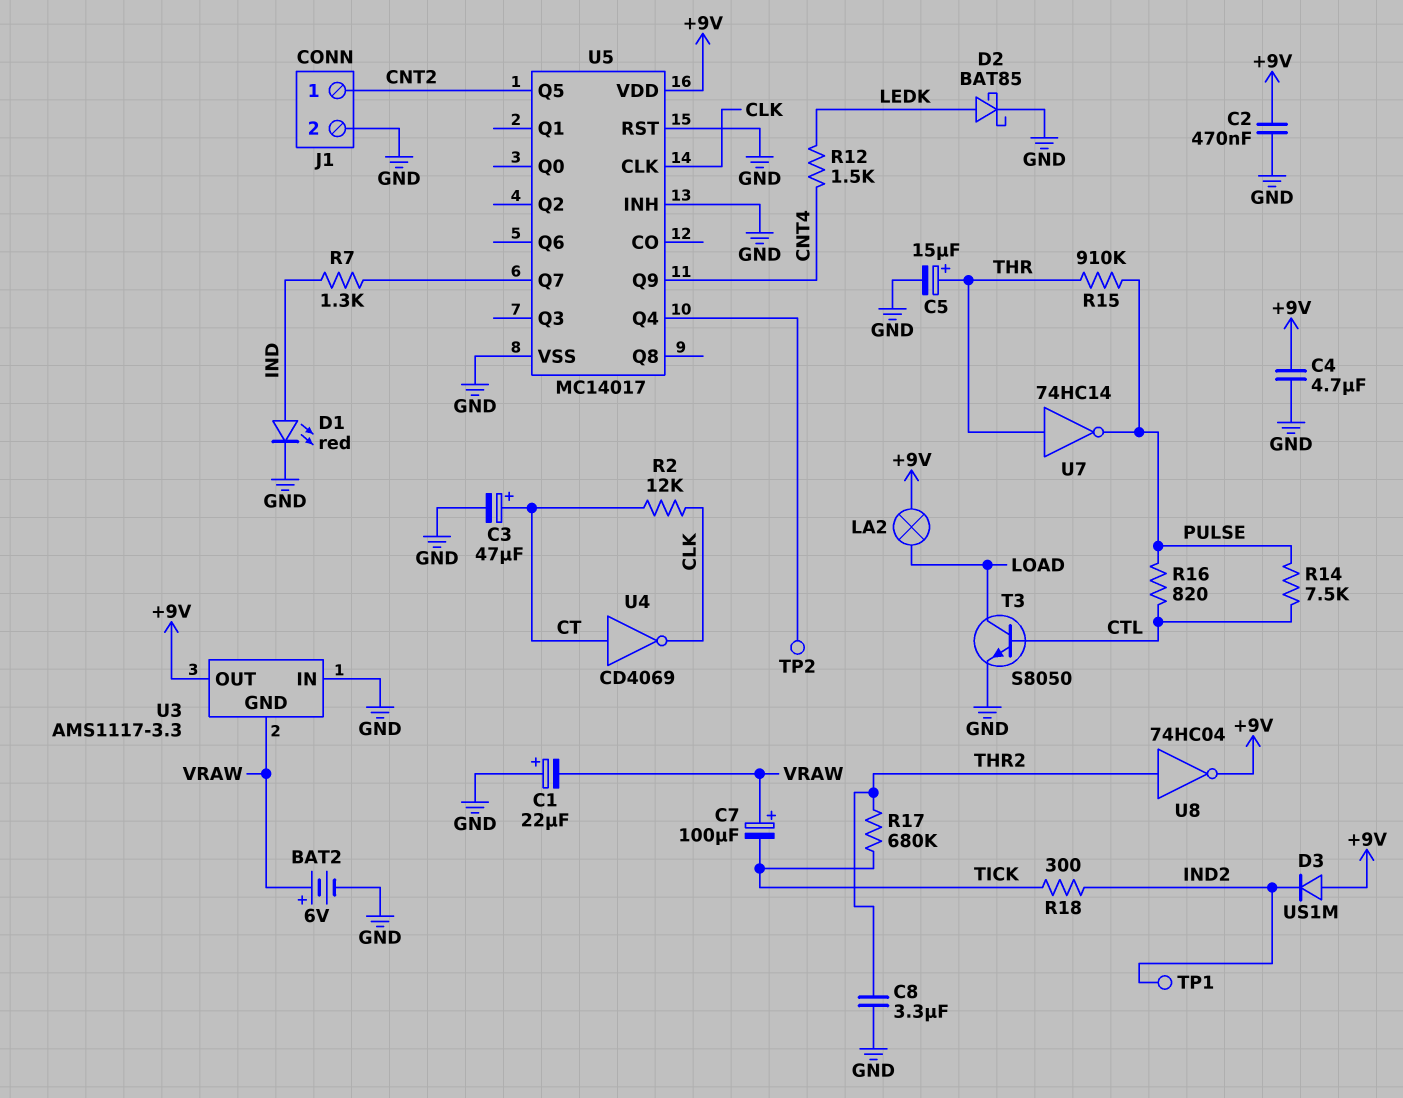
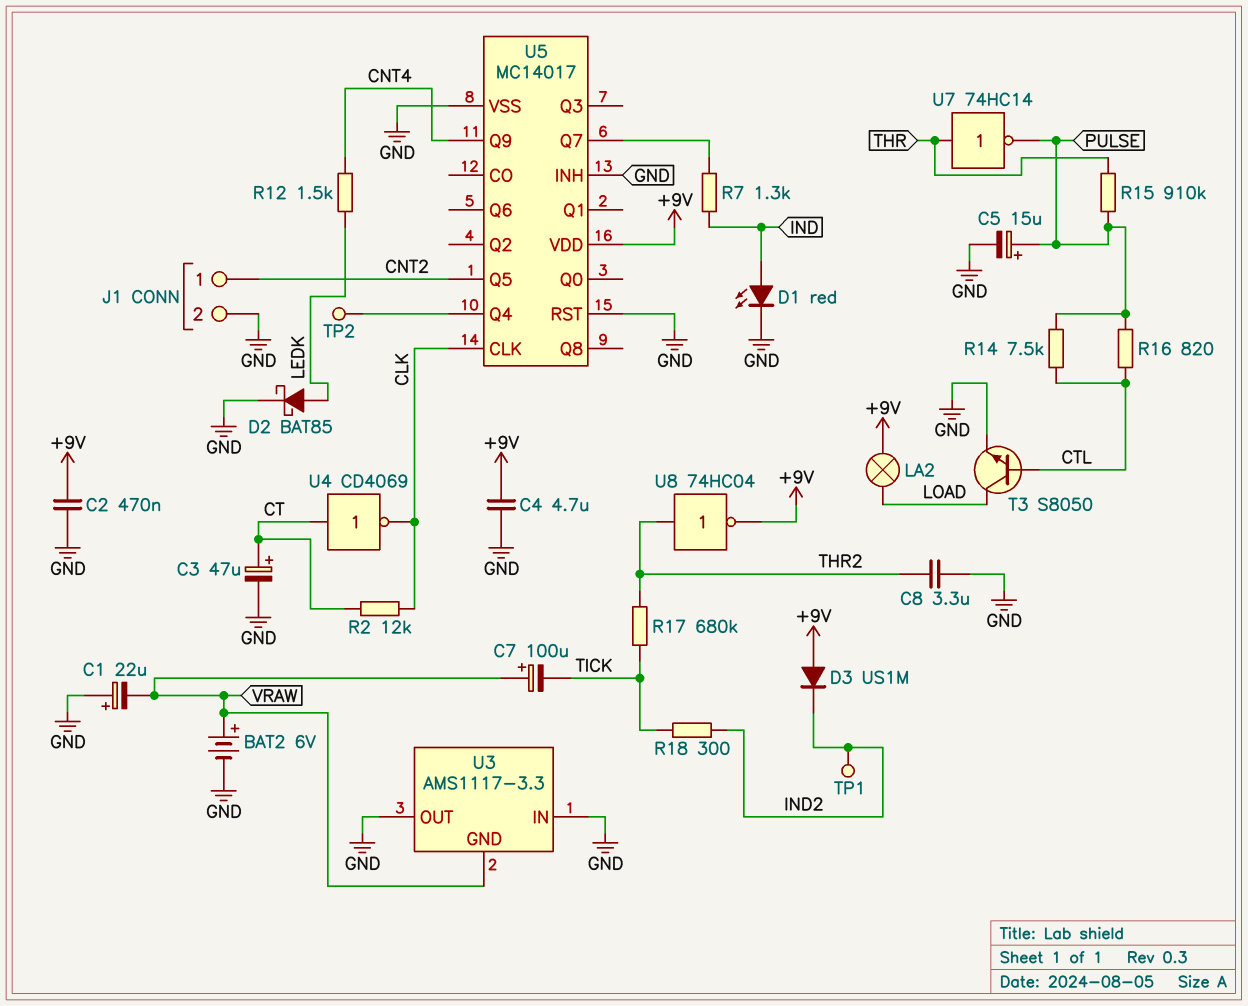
C5: 15uF (plus THR, minus GND) -> 15uF (plus PULSE, minus GND)
U3 pin OUT: +9V -> GND

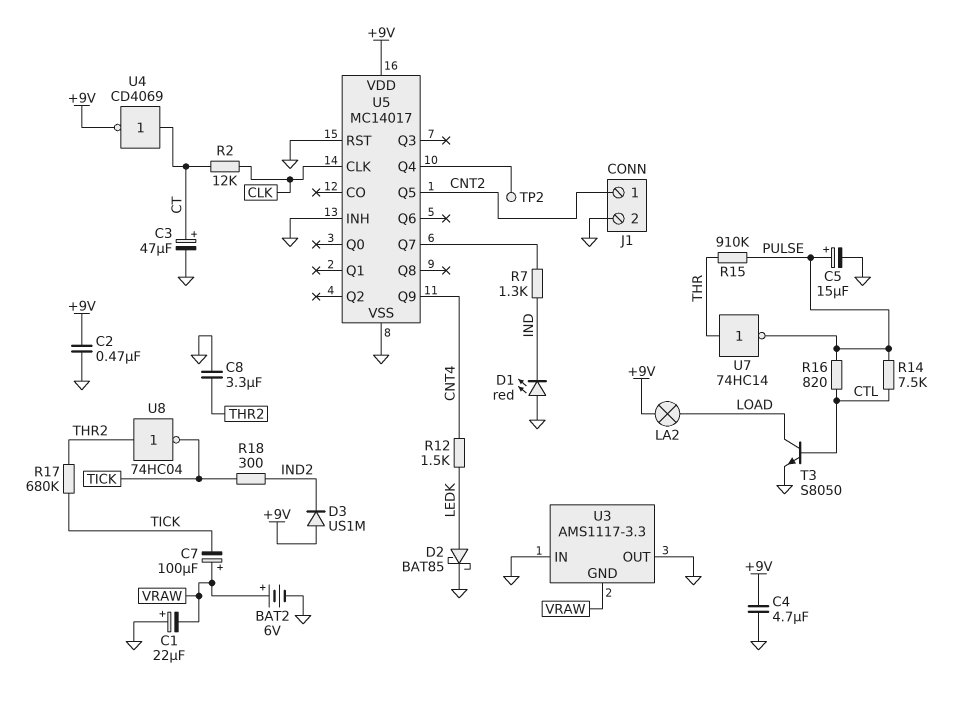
D1: LED red (A IND, K GND) -> LED red (A GND, K IND)
TP1: test point (IND2) -> none
U4: NOT CD4069 (in CT, out CLK) -> NOT CD4069 (in CT, out +9V)
U8: NOT 74HC04 (in THR2, out +9V) -> NOT 74HC04 (in THR2, out TICK)

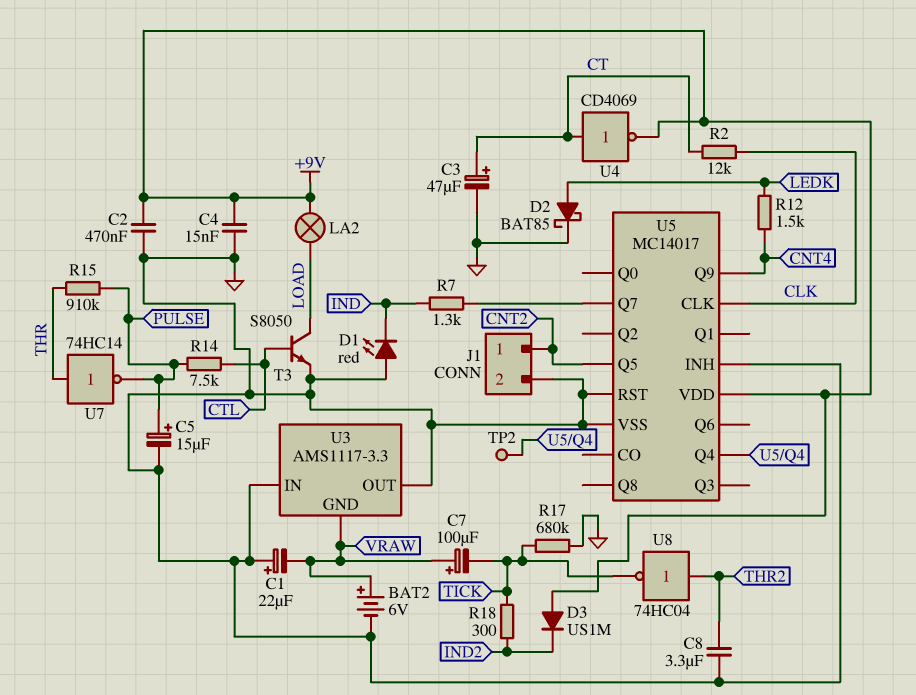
C4: 4.7uF (+9V, GND) -> 15nF (+9V, GND)
R16: 820 (CTL, PULSE) -> none
R17: 680k (THR2, TICK) -> 680k (GND, TICK)

